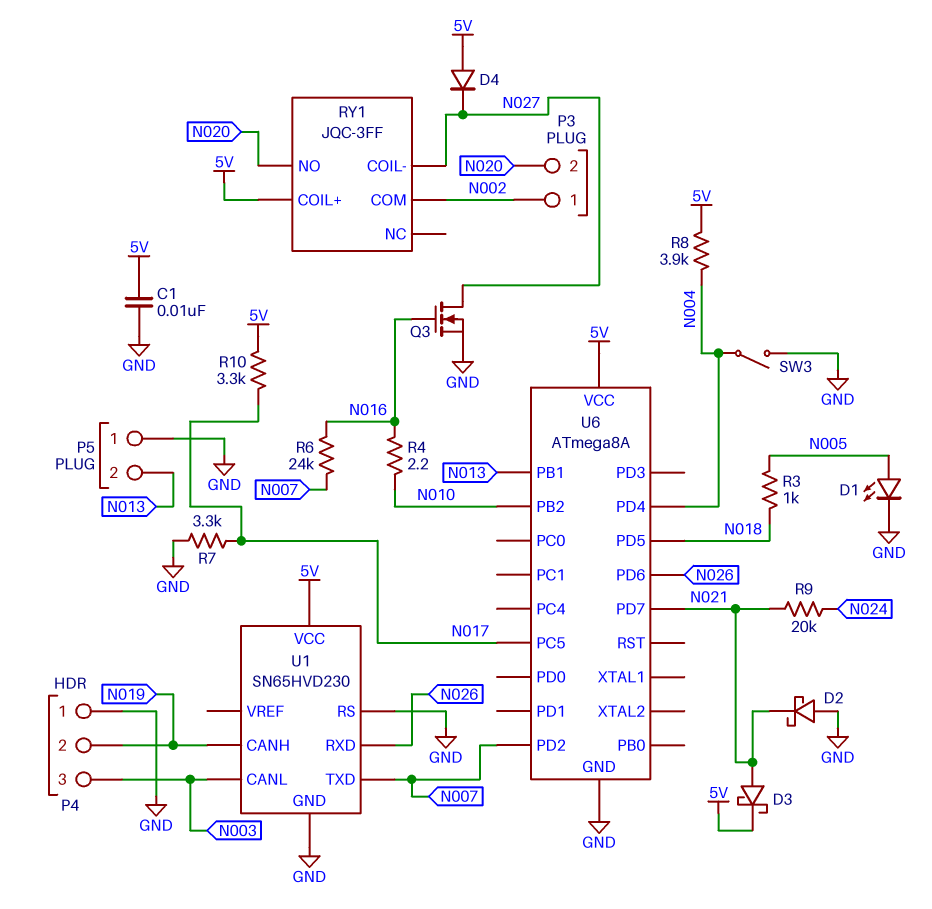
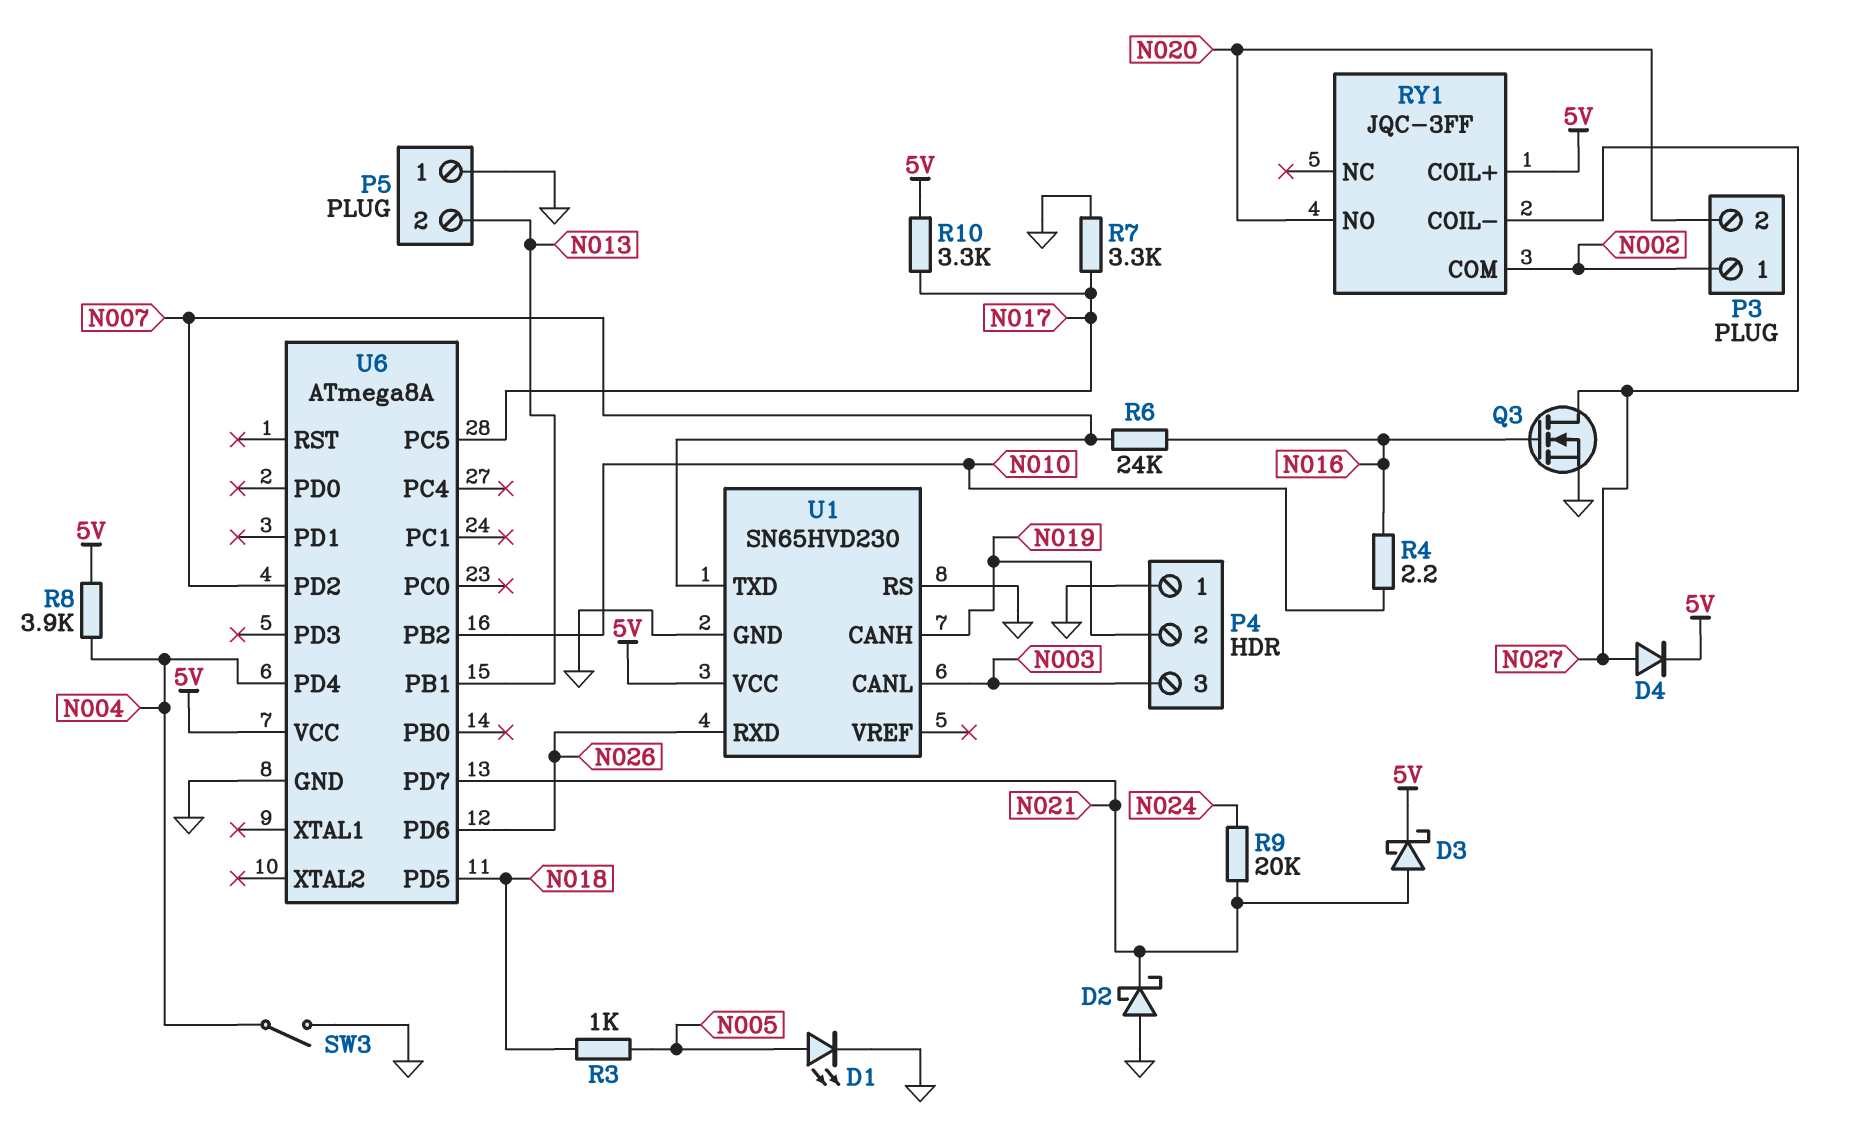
C1: 10nF (5V, GND) -> none
D4: diode (A 5V, K N027) -> diode (A N027, K 5V)

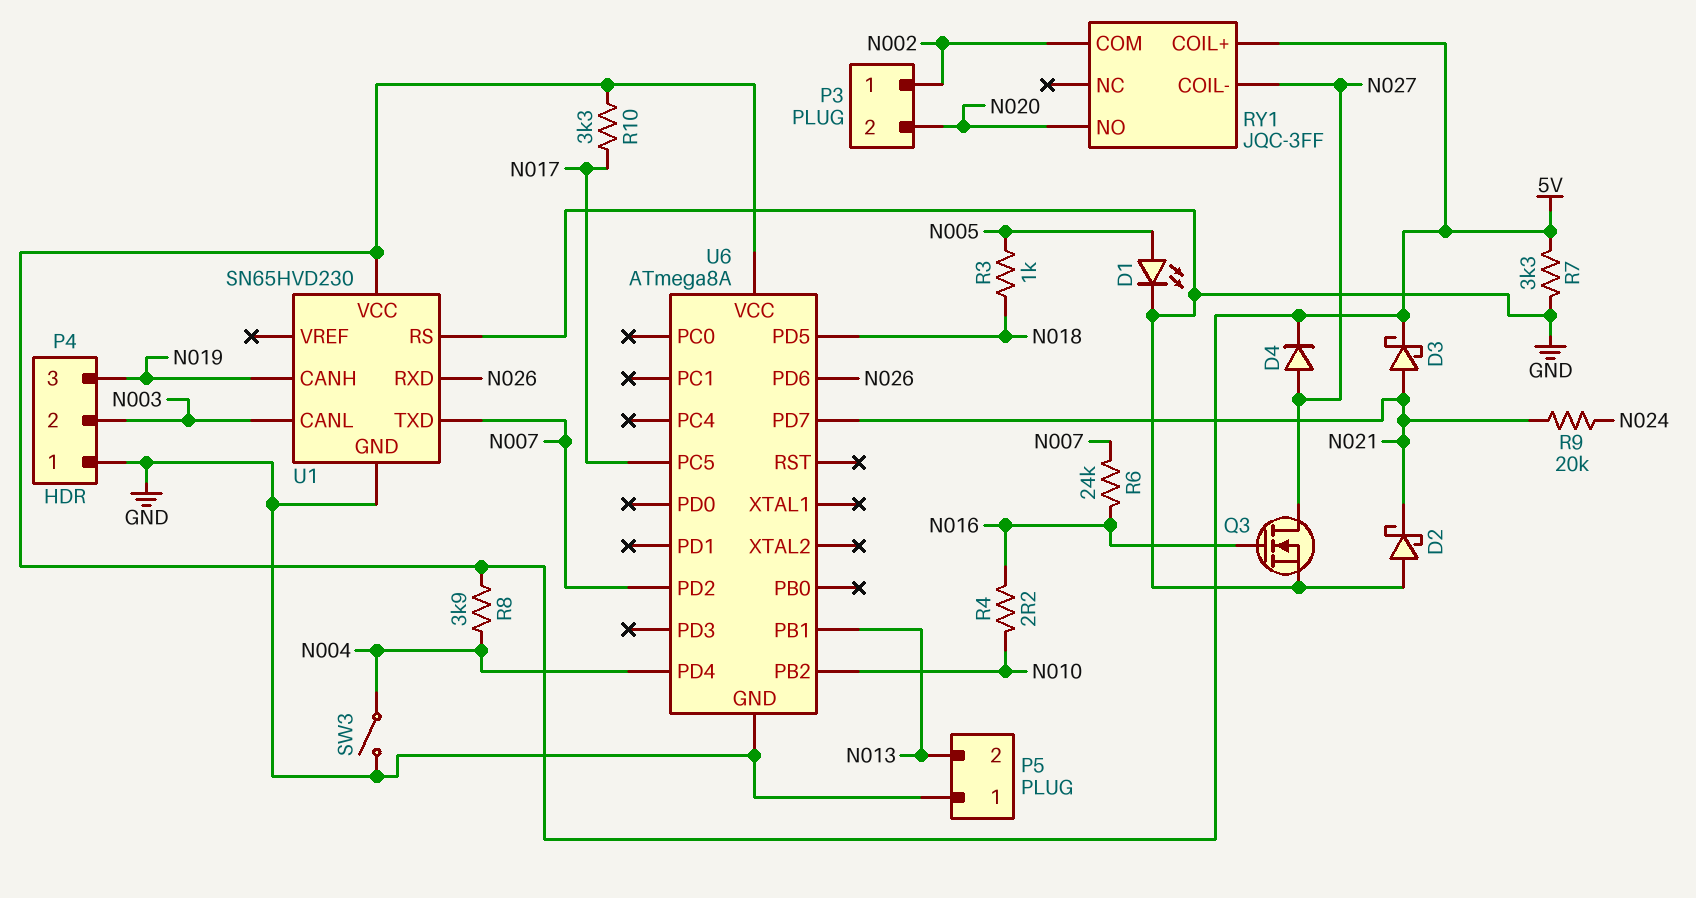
P4 pin 2: N019 -> N003
P4 pin 3: N003 -> N019
R7: 3.3k (GND, N017) -> 3.3k (5V, GND)

